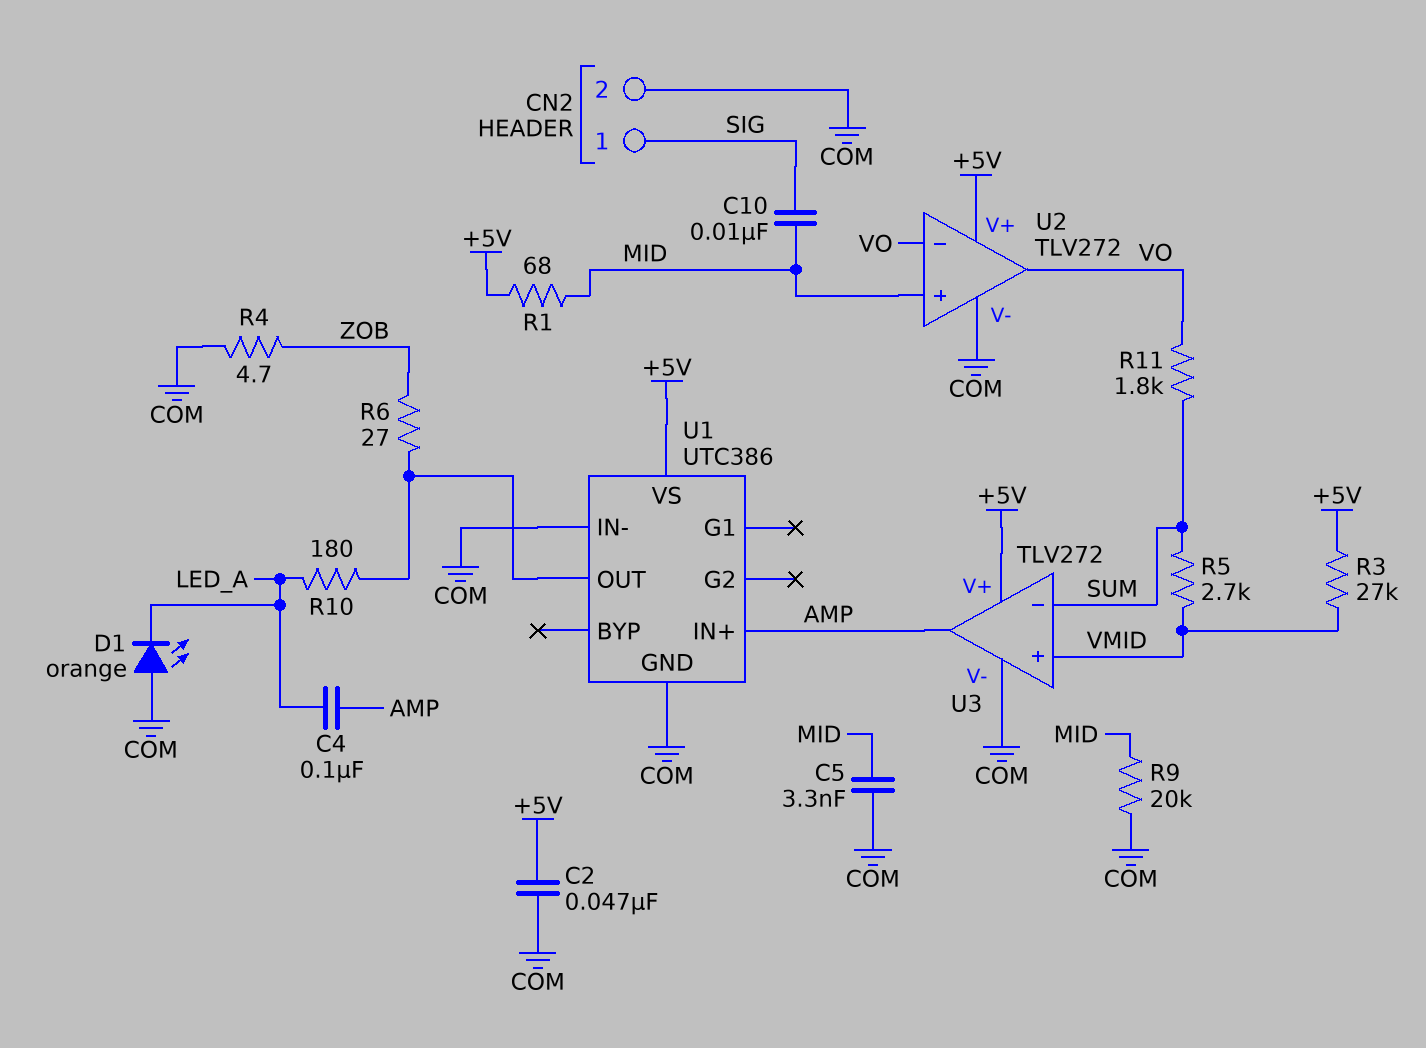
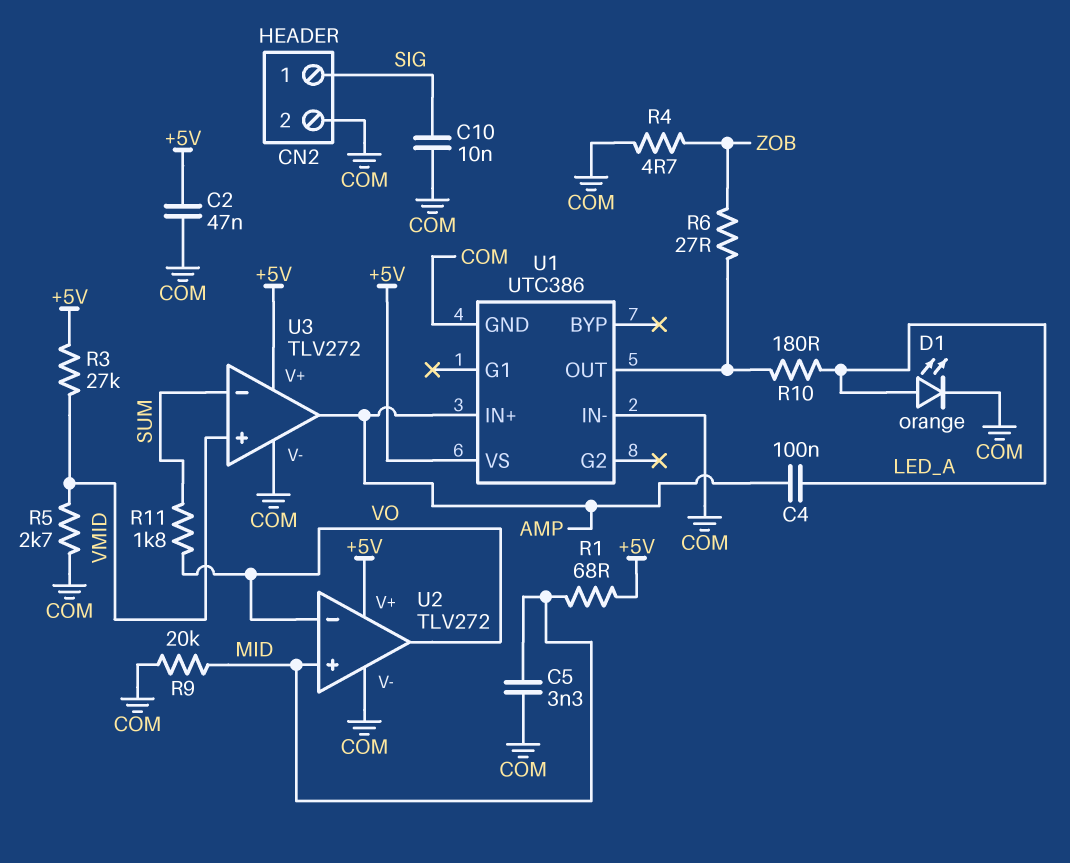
C10: 10nF (MID, SIG) -> 10nF (COM, SIG)
D1: LED orange (A COM, K LED_A) -> LED orange (A LED_A, K COM)
R5: 2.7k (SUM, VMID) -> 2.7k (COM, VMID)

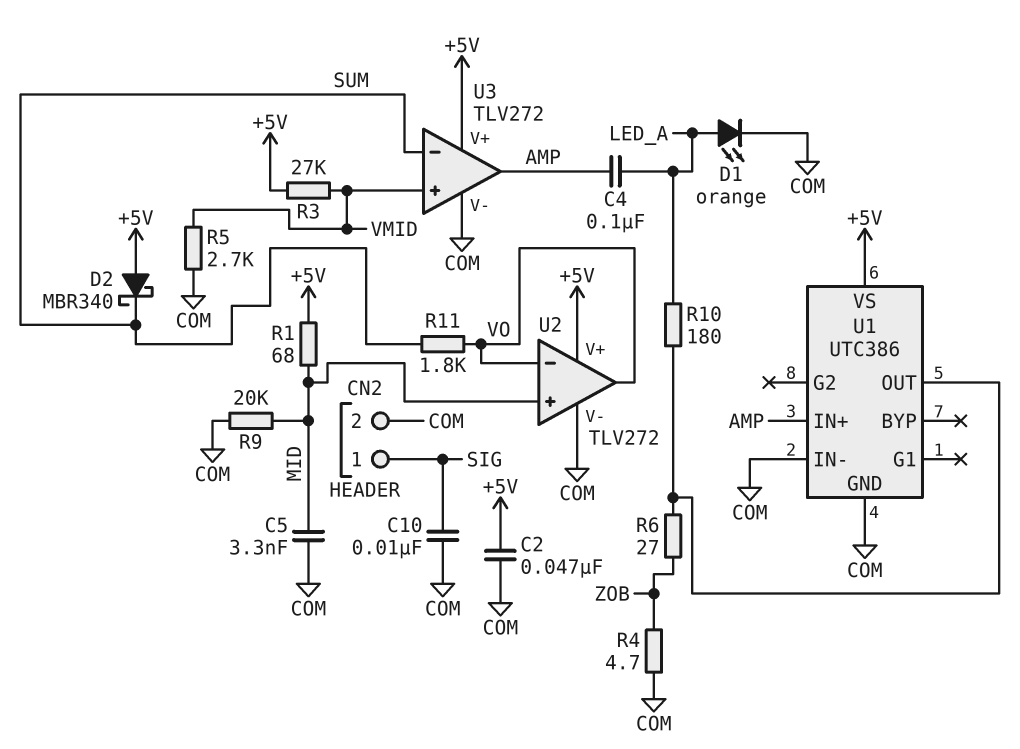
D2: none -> schottky MBR340 (A +5V, K SUM)

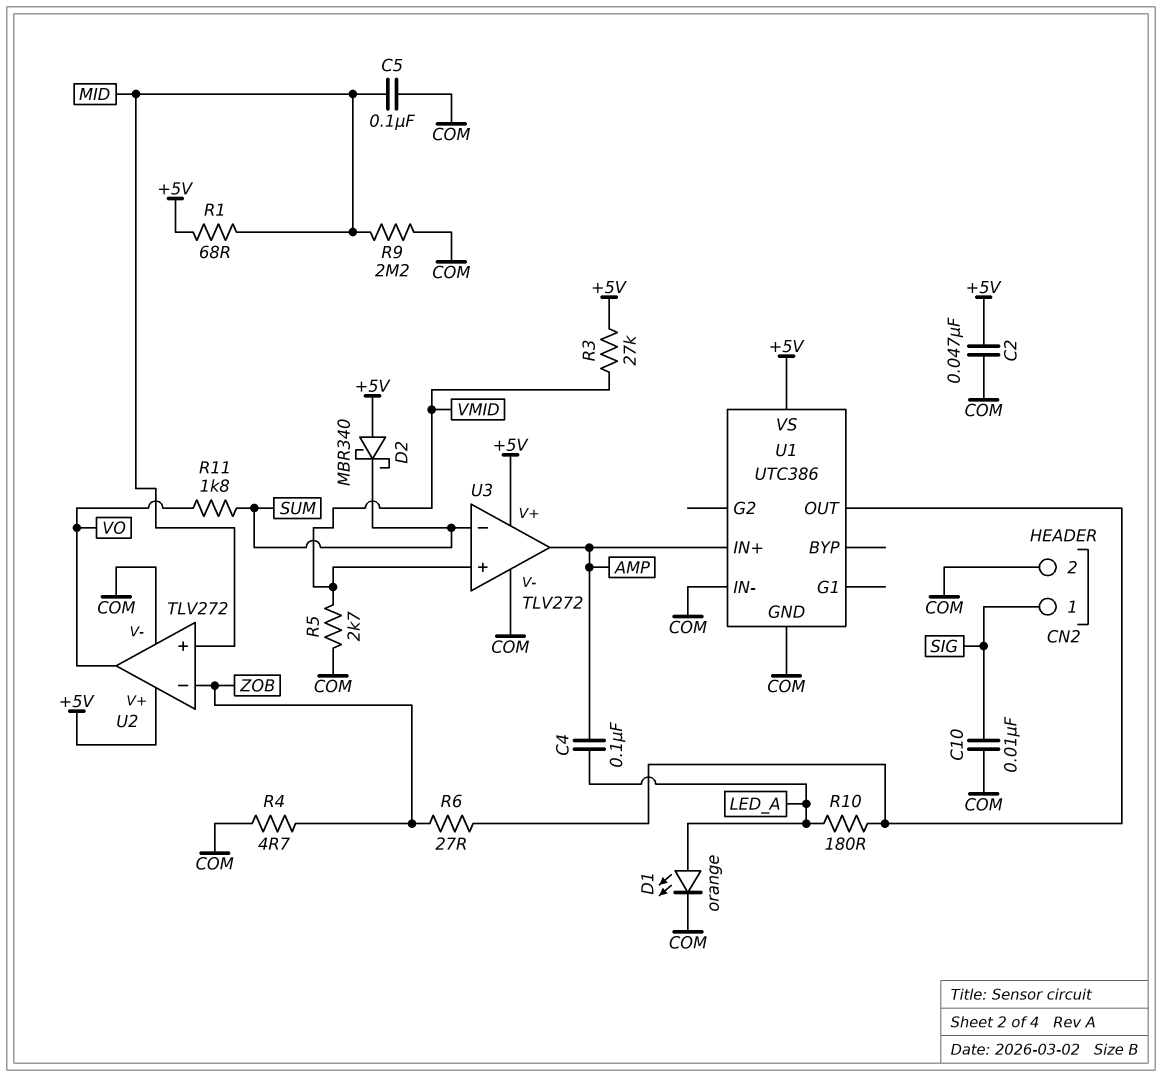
C5: 3.3nF (COM, MID) -> 100nF (COM, MID)
R9: 20k (COM, MID) -> 2.2M (COM, MID)
U2 pin in-: VO -> ZOB

